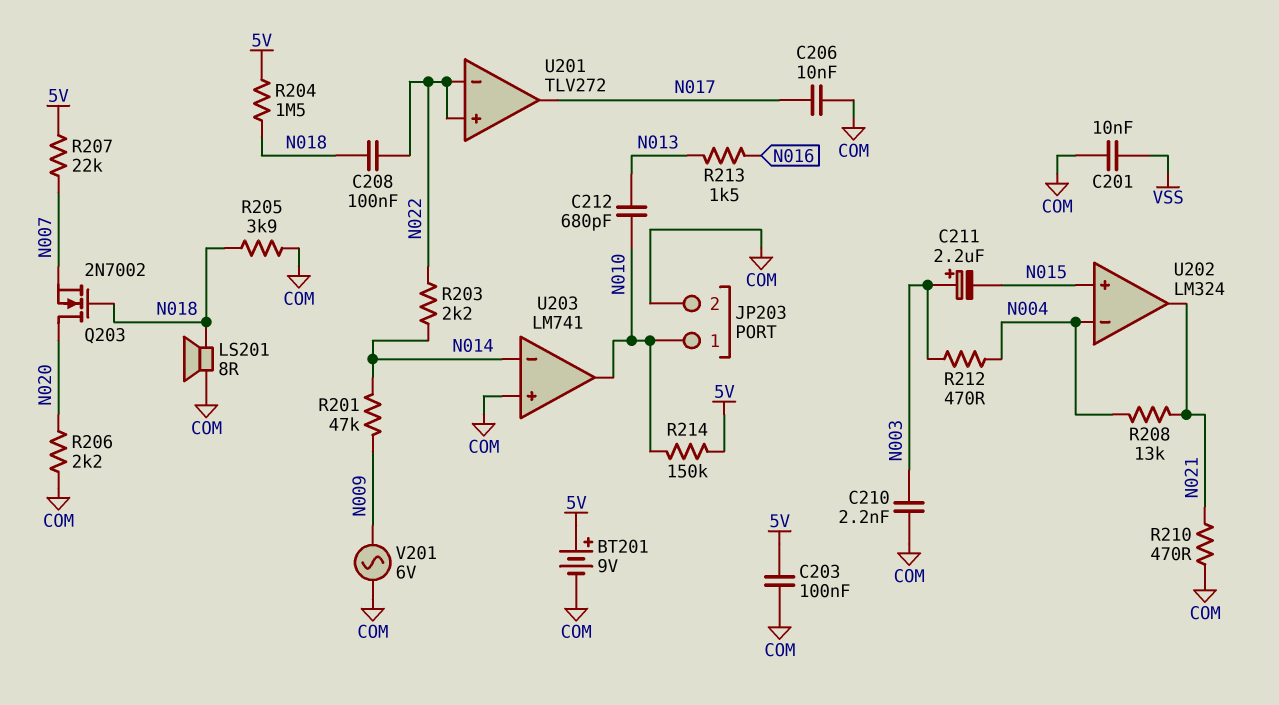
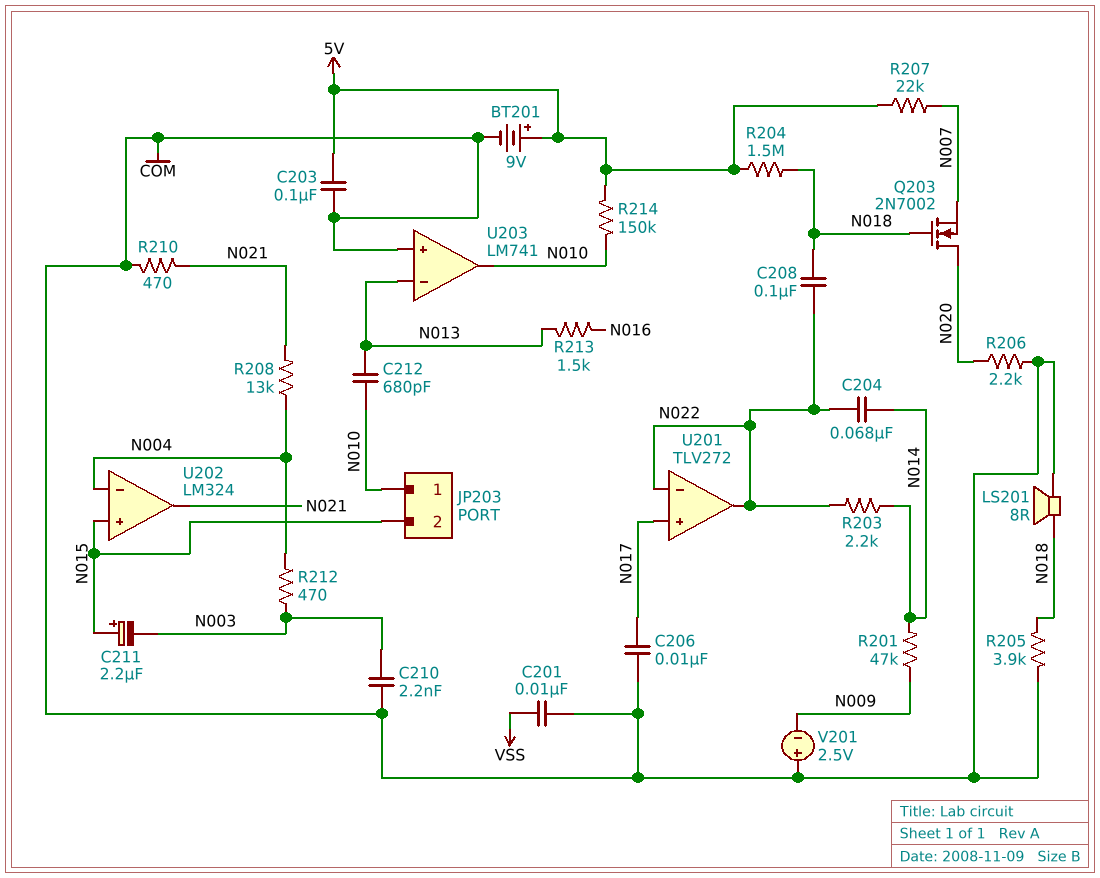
C204: none -> 68nF (N014, N022)
C211: 2.2uF (plus N003, minus N015) -> 2.2uF (plus N015, minus N003)
JP203 pin 2: COM -> N015
U201 pin in+: N022 -> N017
U201 pin out: N017 -> N022
U203 pin in-: N014 -> N013
V201: AC 6V (COM, N009) -> 2.5V (plus COM, minus N009)

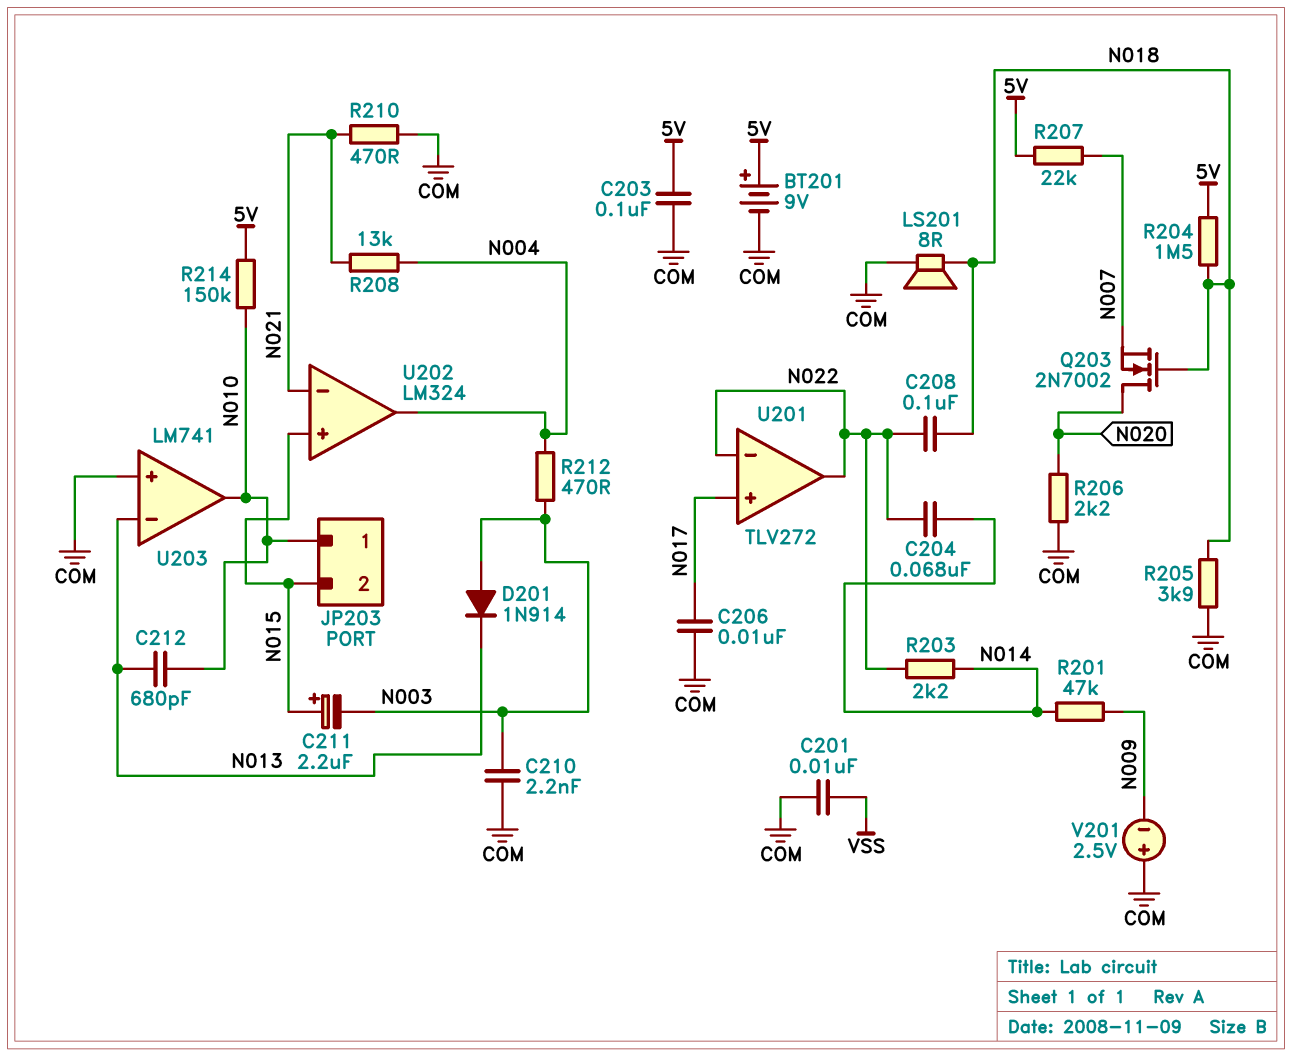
D201: none -> diode 1N914 (A N003, K N013)
R213: 1.5k (N013, N016) -> none
U202 pin in-: N004 -> N021
U202 pin out: N021 -> N004

